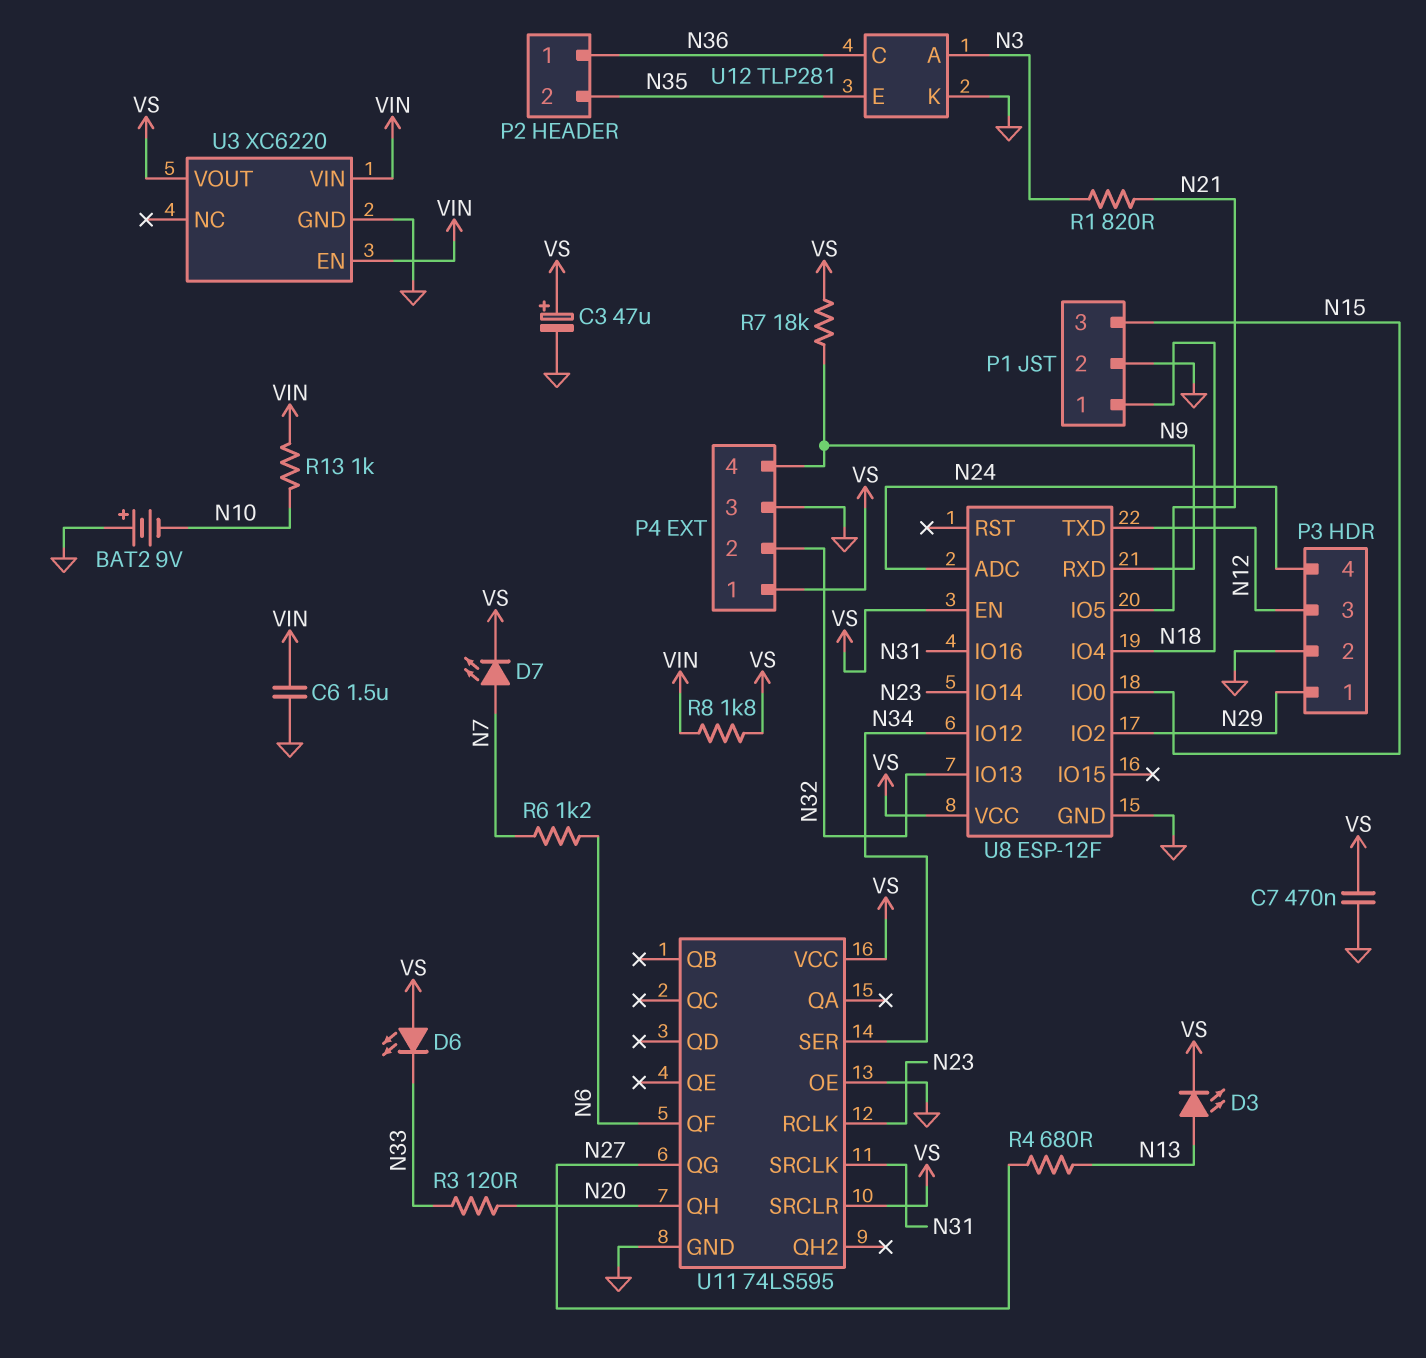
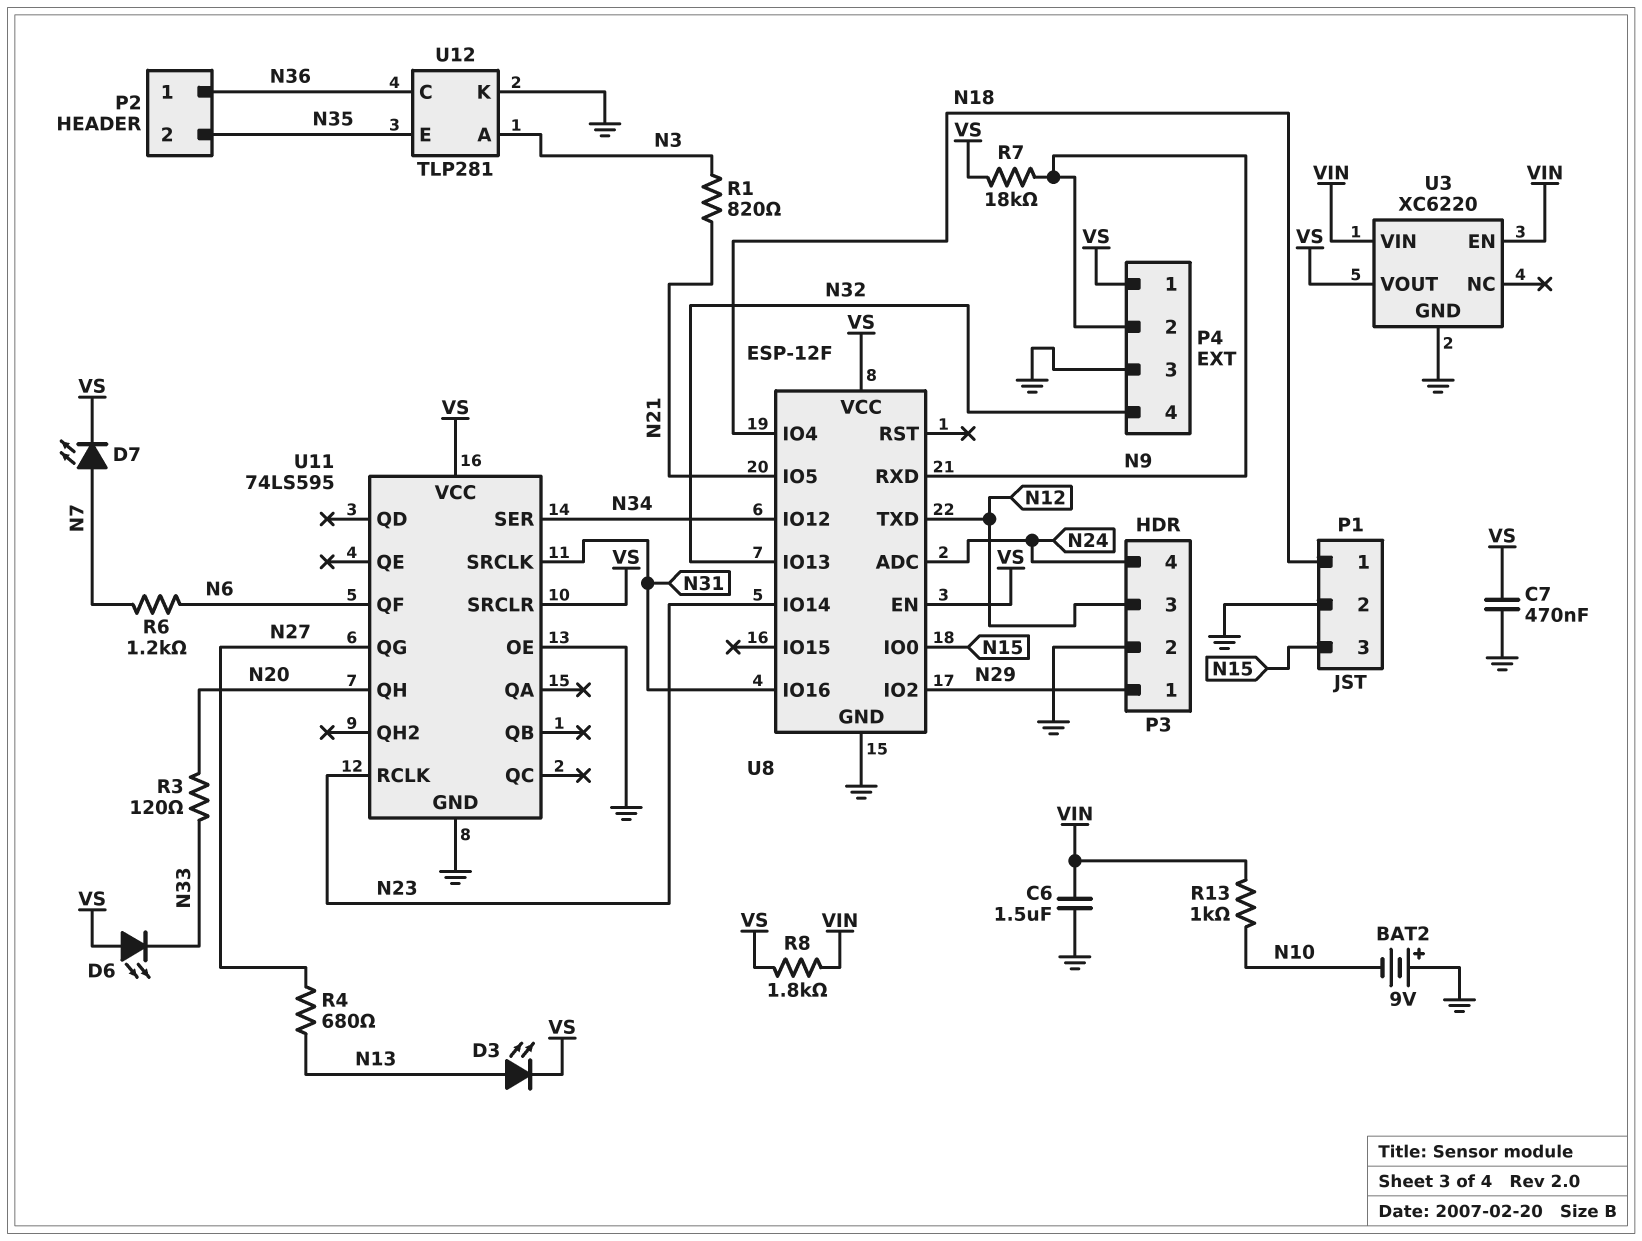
C3: 47uF (plus VS, minus GND) -> none
P4 pin 2: N32 -> N9
P4 pin 4: N9 -> N32

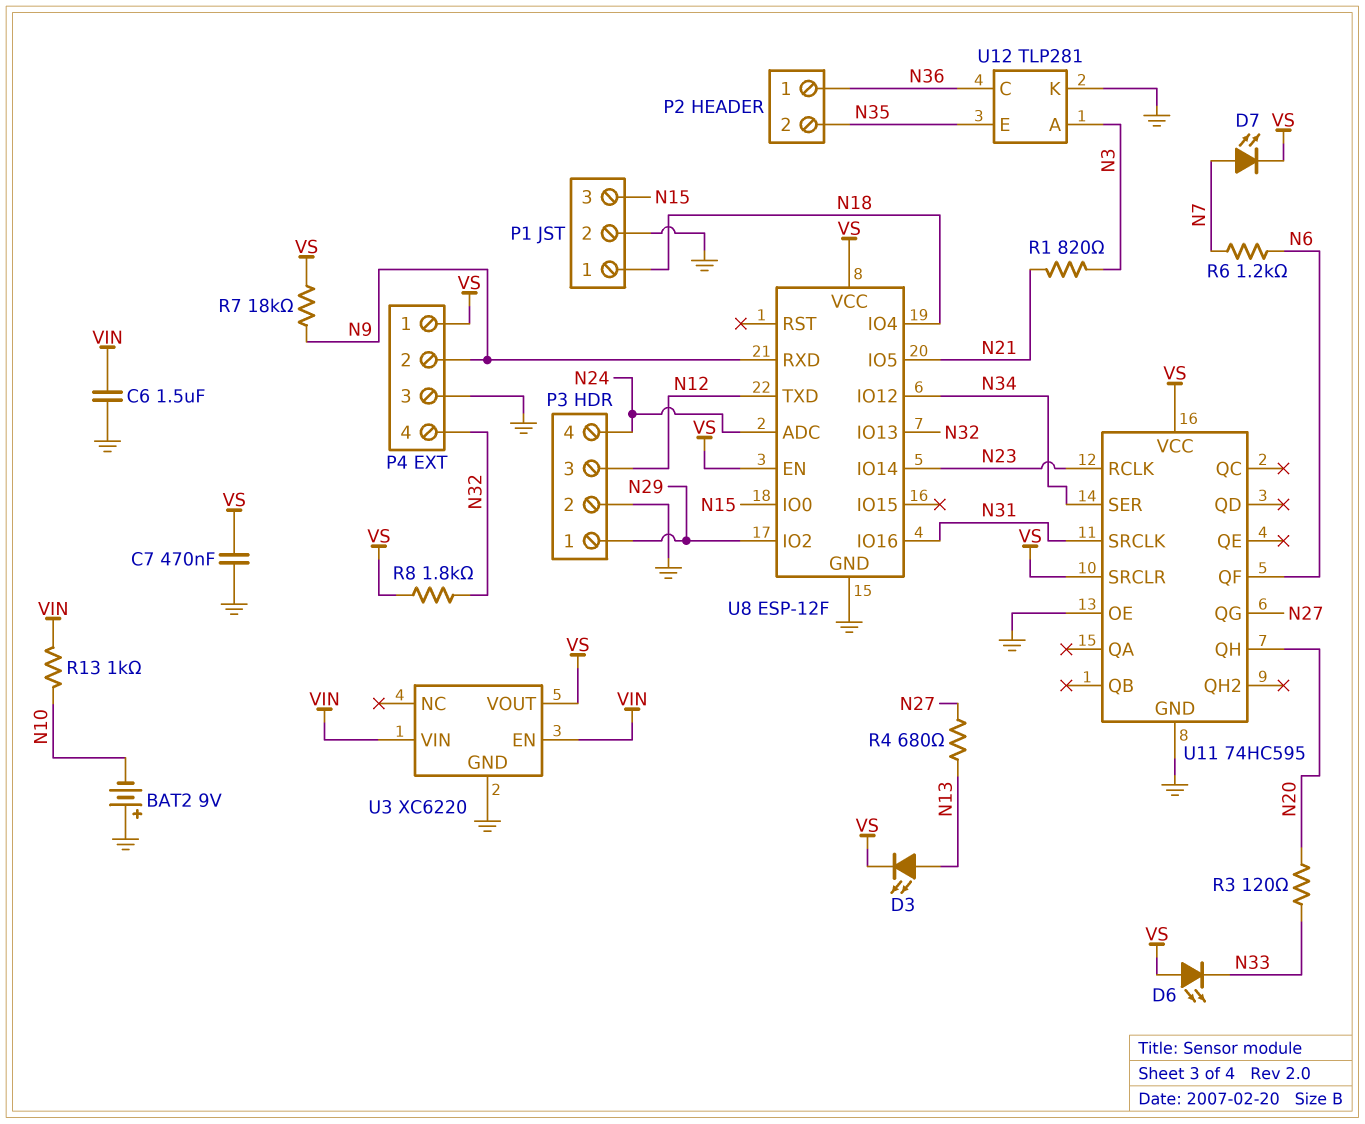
R8: 1.8k (VIN, VS) -> 1.8k (N32, VS)
U11: 74LS595 -> 74HC595

